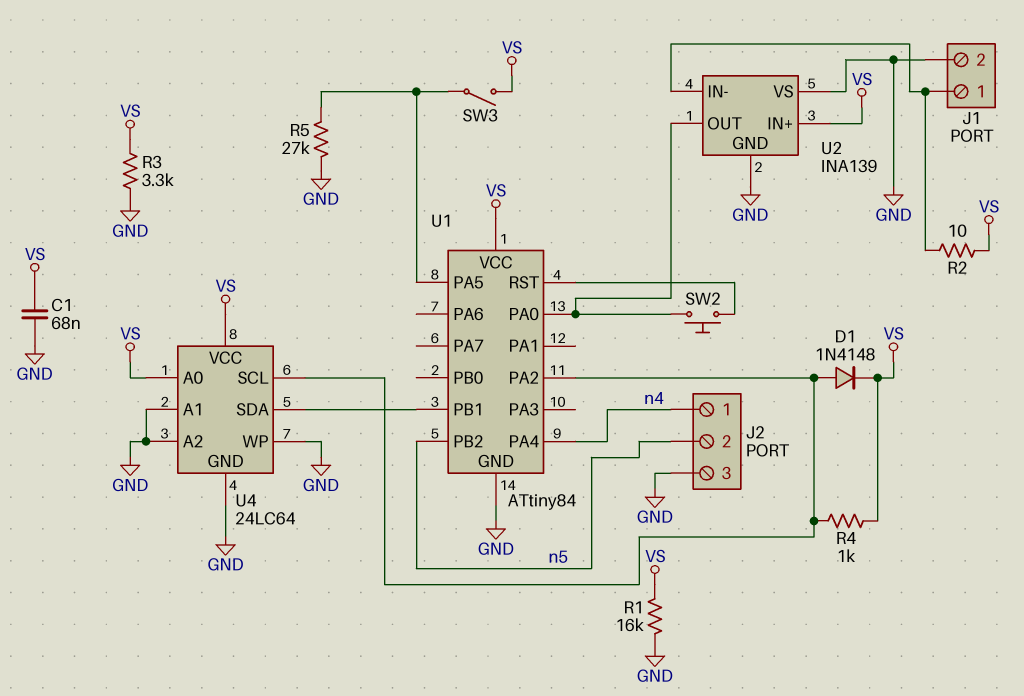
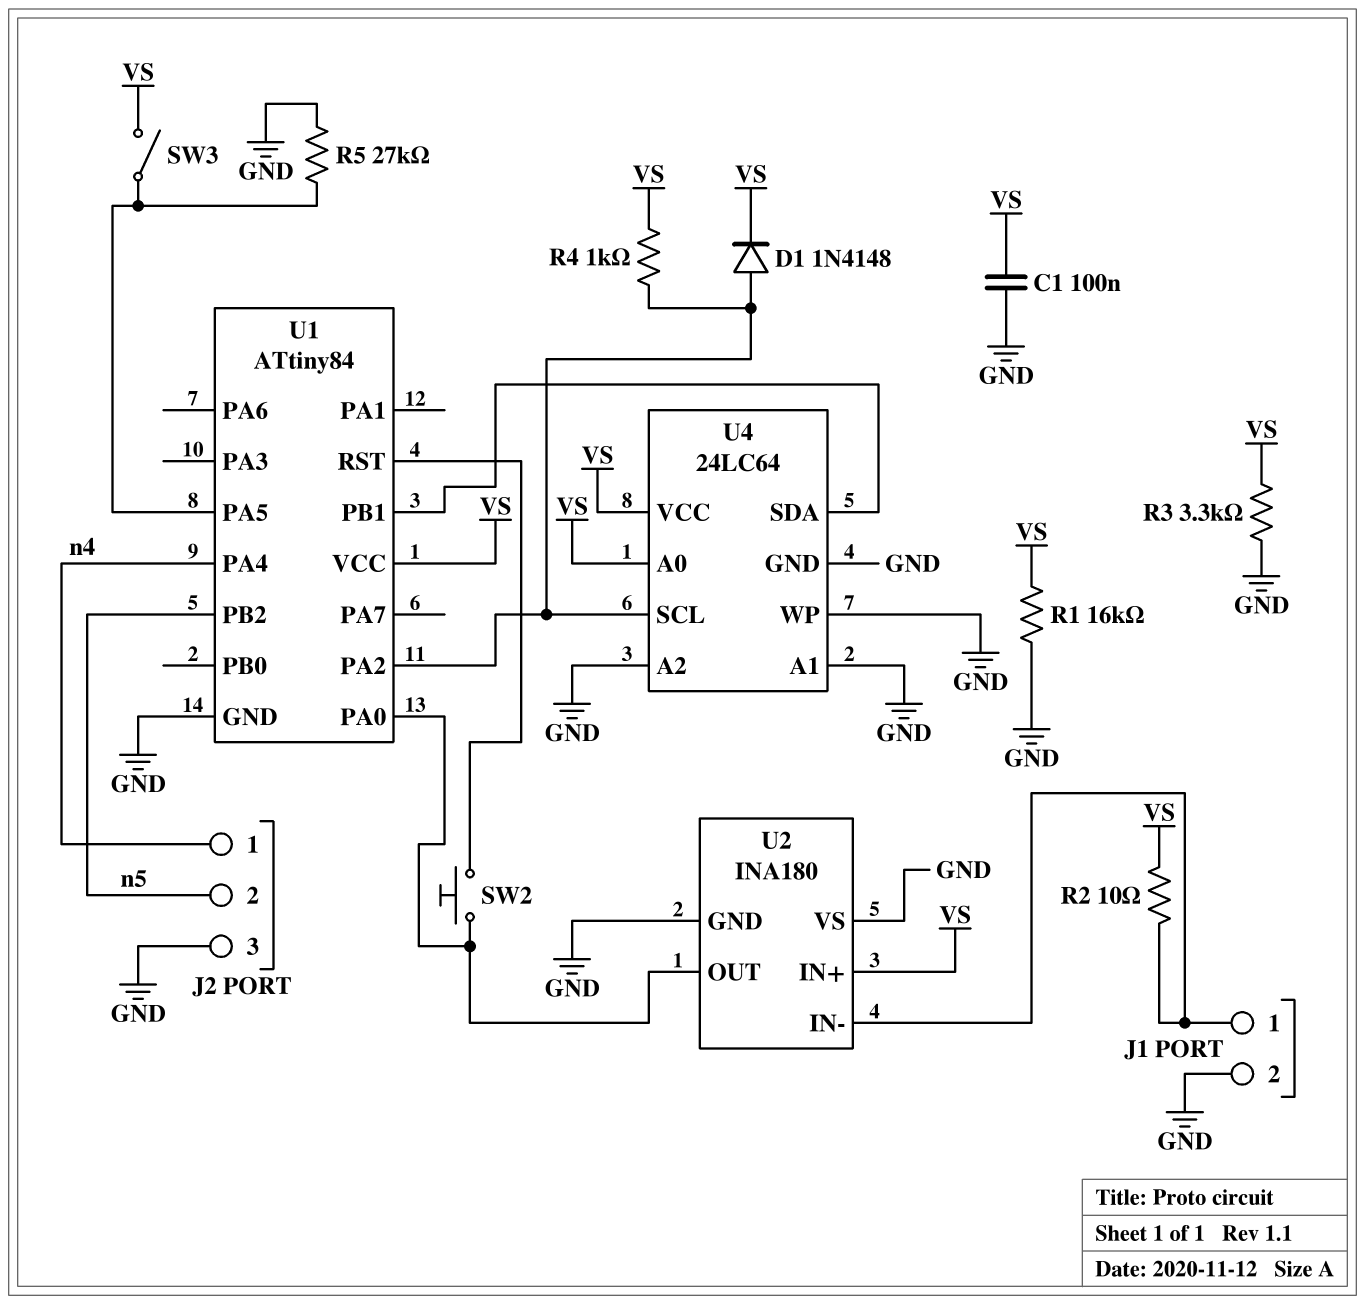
C1: 68nF (GND, VS) -> 100nF (GND, VS)
U2: INA139 -> INA180

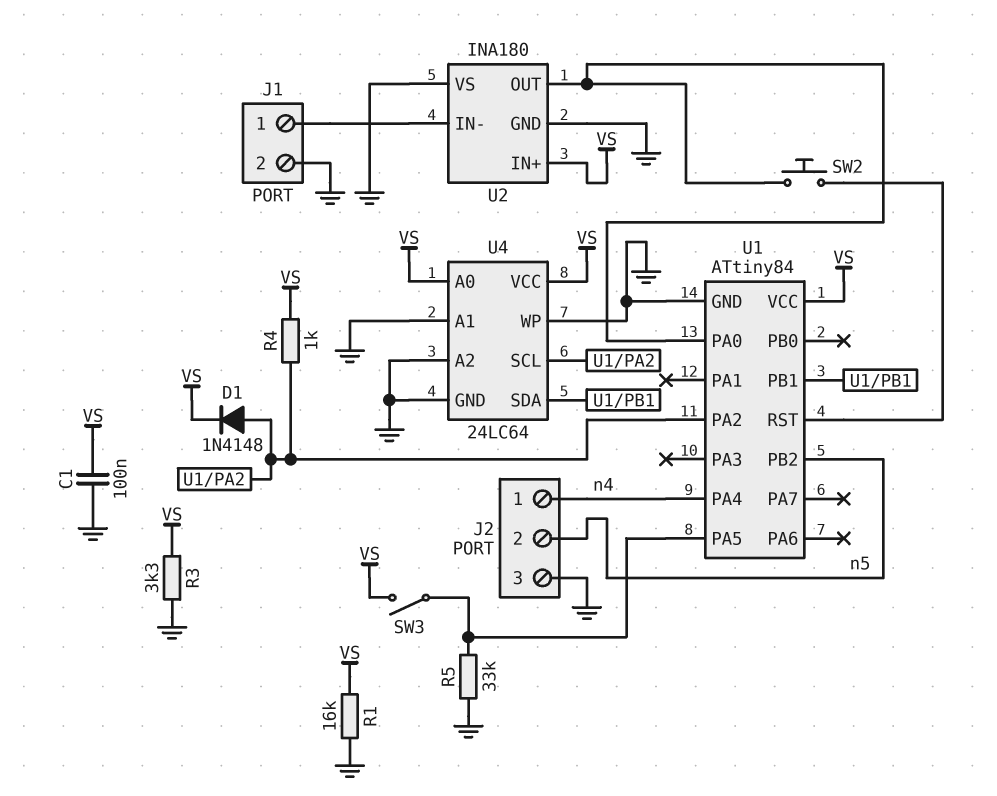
R2: 10 (J1/1, VS) -> none
R5: 27k (GND, U1/PA5) -> 33k (GND, U1/PA5)

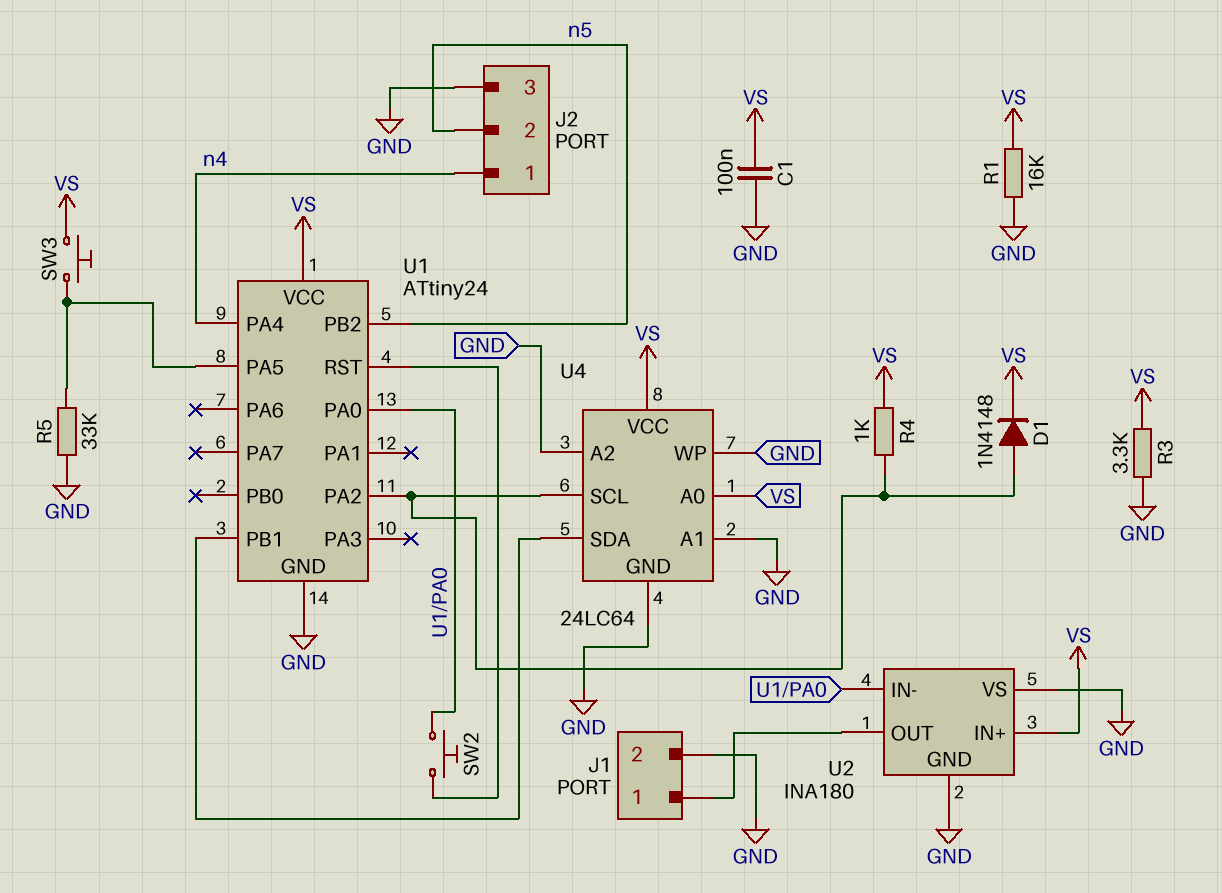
SW3: switch (U1/PA5, VS) -> button (U1/PA5, VS)
U1: ATtiny84 -> ATtiny24
U2 pin IN-: J1/1 -> U1/PA0
U2 pin OUT: U1/PA0 -> J1/1

